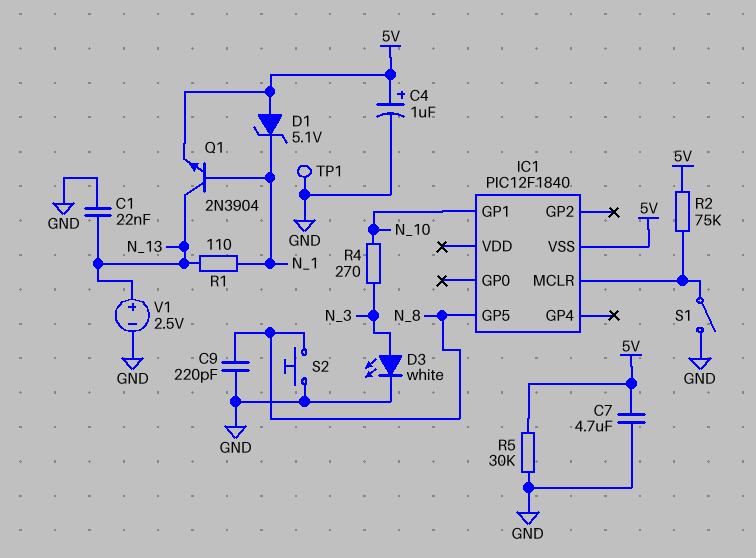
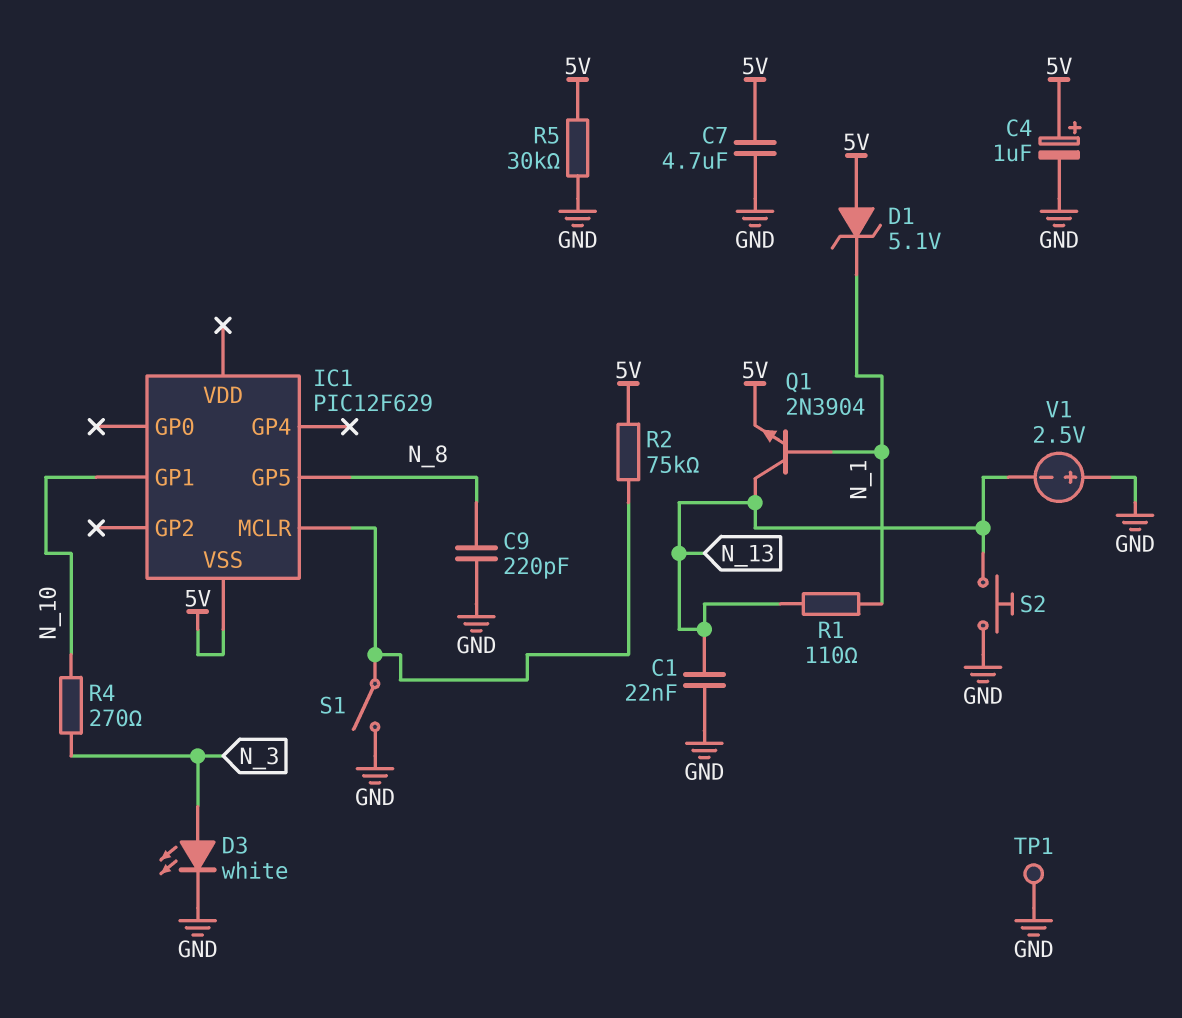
IC1: PIC12F1840 -> PIC12F629
S2: button (GND, N_8) -> button (GND, N_13)
V1: 2.5V (plus N_13, minus GND) -> 2.5V (plus GND, minus N_13)

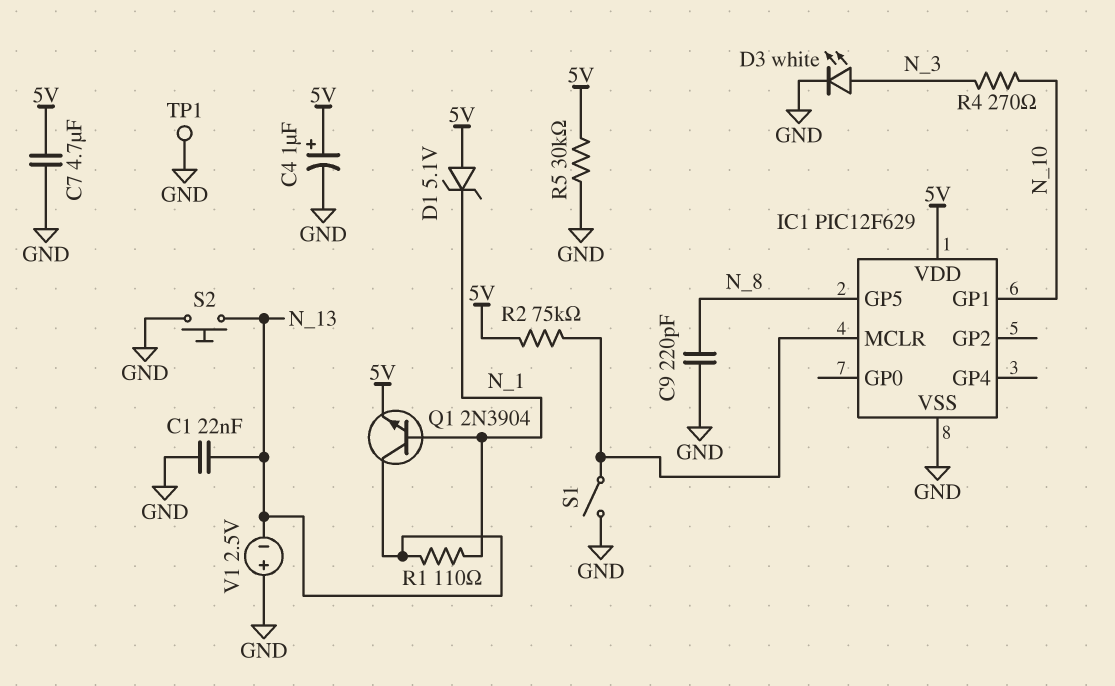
IC1 pin VDD: none -> 5V
IC1 pin VSS: 5V -> GND

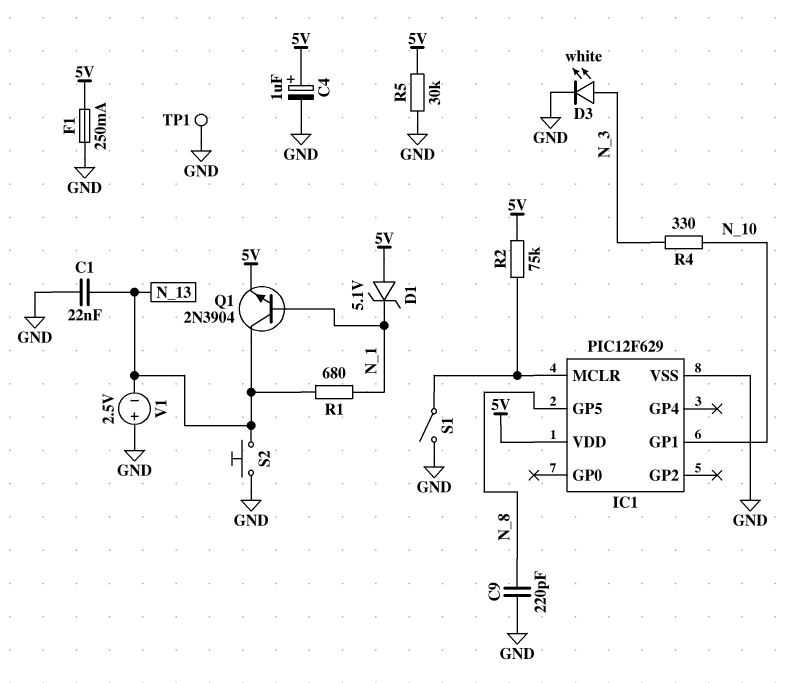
C7: 4.7uF (5V, GND) -> none
F1: none -> 250mA (5V, GND)
R1: 110 (N_1, N_13) -> 680 (N_1, N_13)
R4: 270 (N_3, N_10) -> 330 (N_3, N_10)

